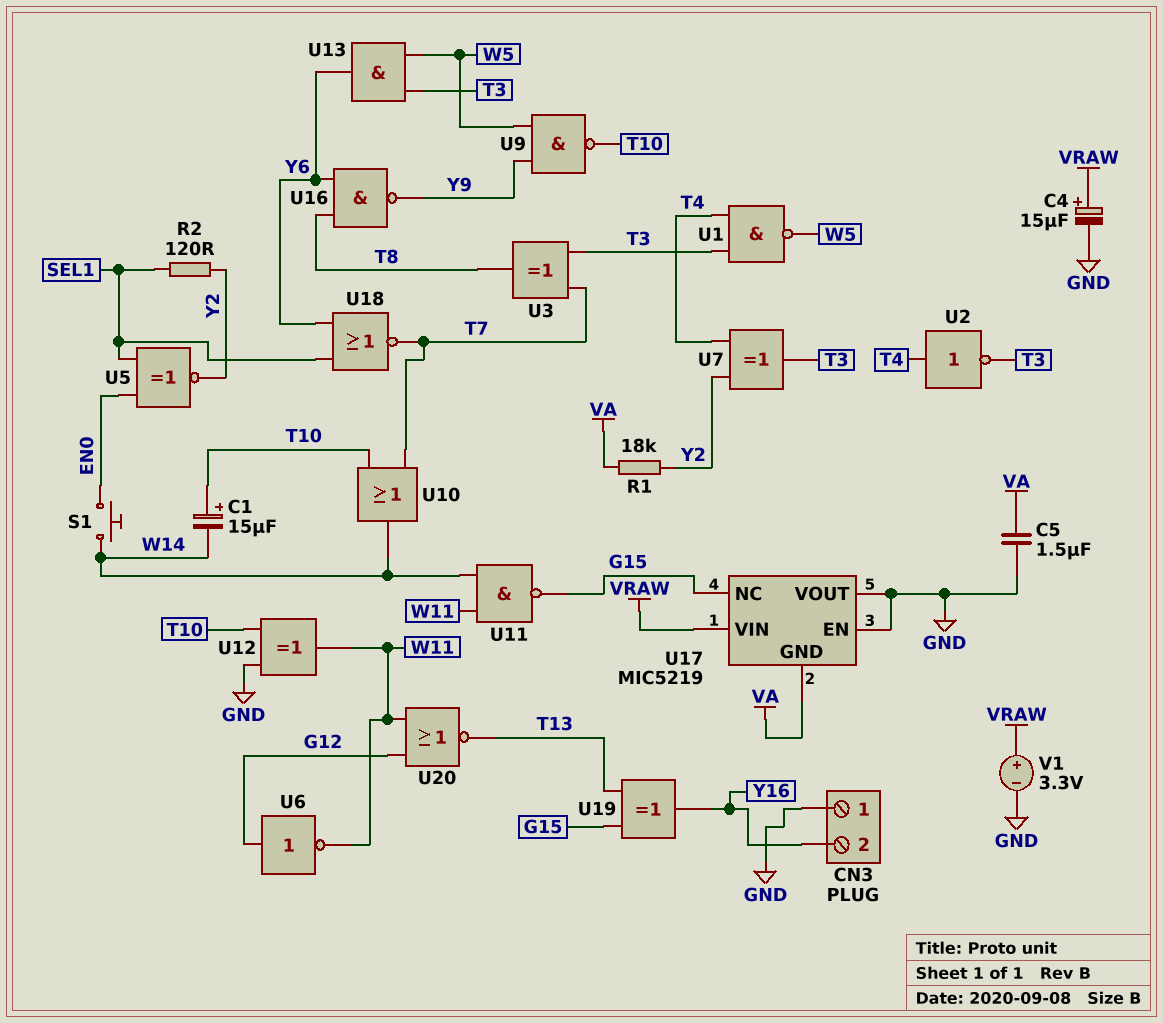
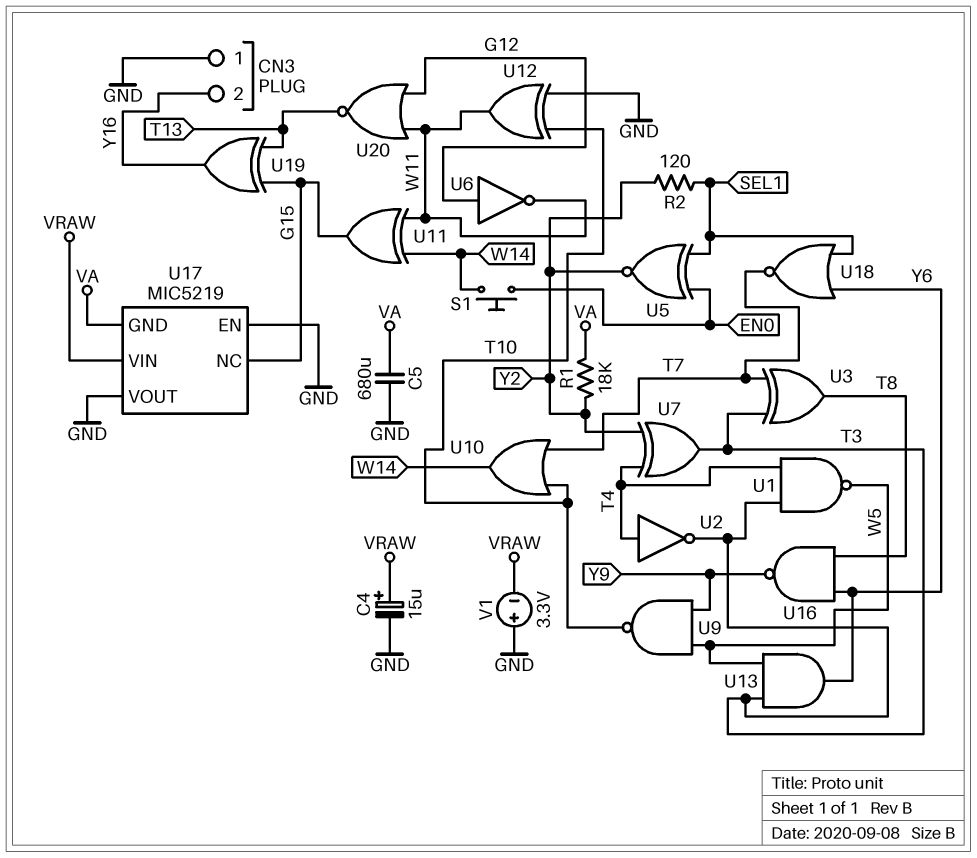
C1: 15uF (plus T10, minus W14) -> none
C5: 1.5uF (GND, VA) -> 680uF (GND, VA)
U11: NAND (in W11, in W14, out G15) -> XOR (in W11, in W14, out G15)
V1: 3.3V (plus VRAW, minus GND) -> 3.3V (plus GND, minus VRAW)

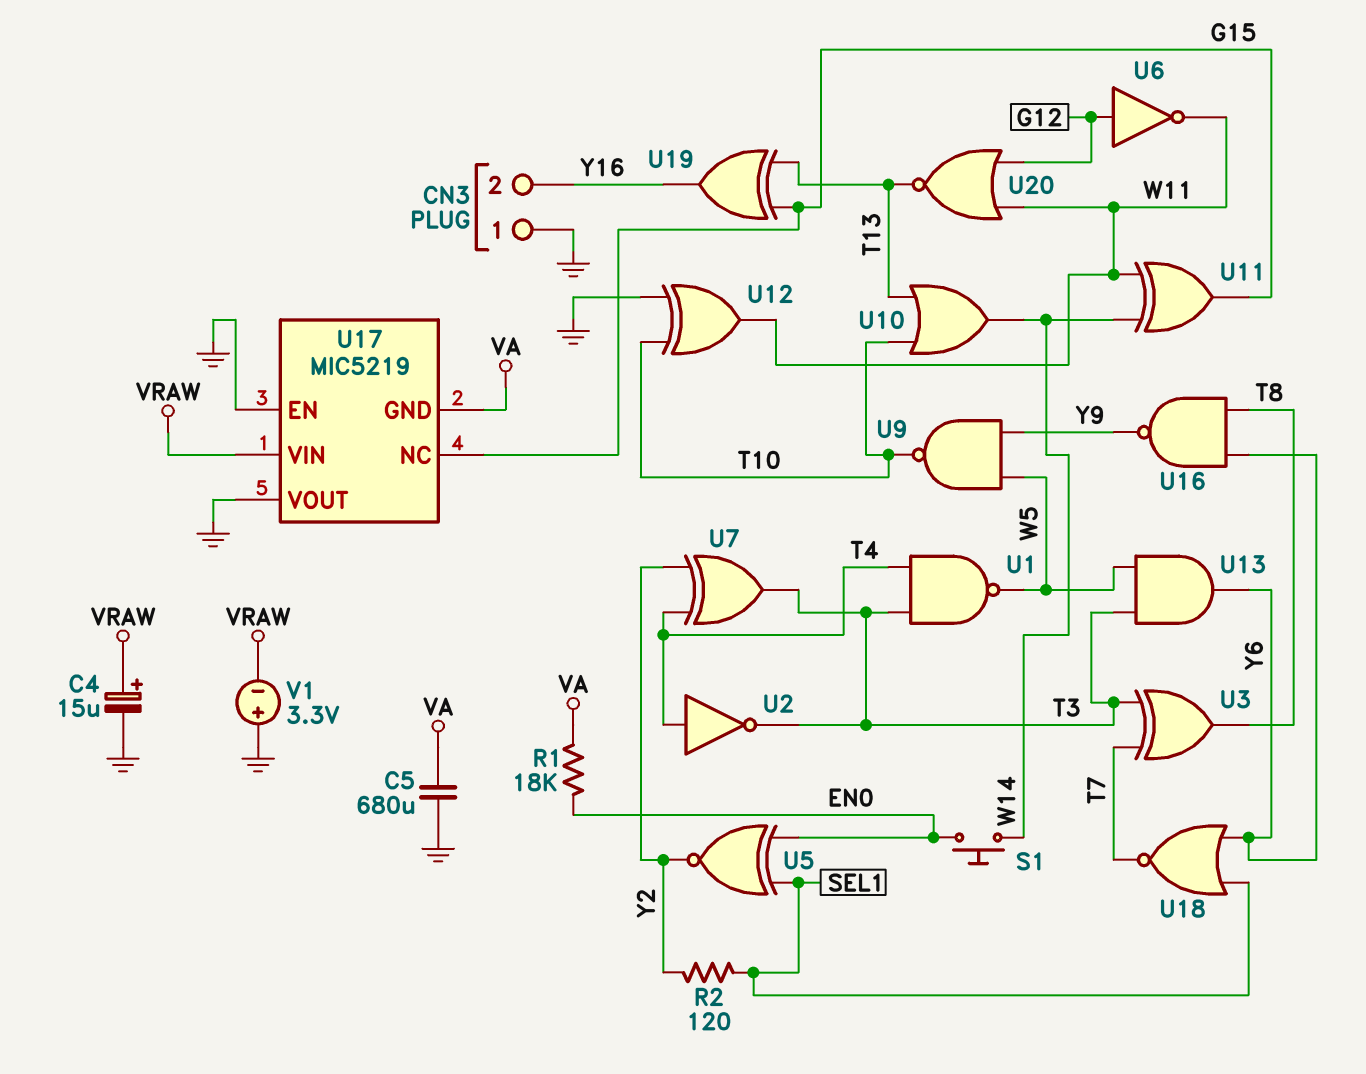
R1: 18k (VA, Y2) -> 18k (EN0, VA)
U10: OR (in T7, in T10, out W14) -> OR (in T10, in T13, out W14)

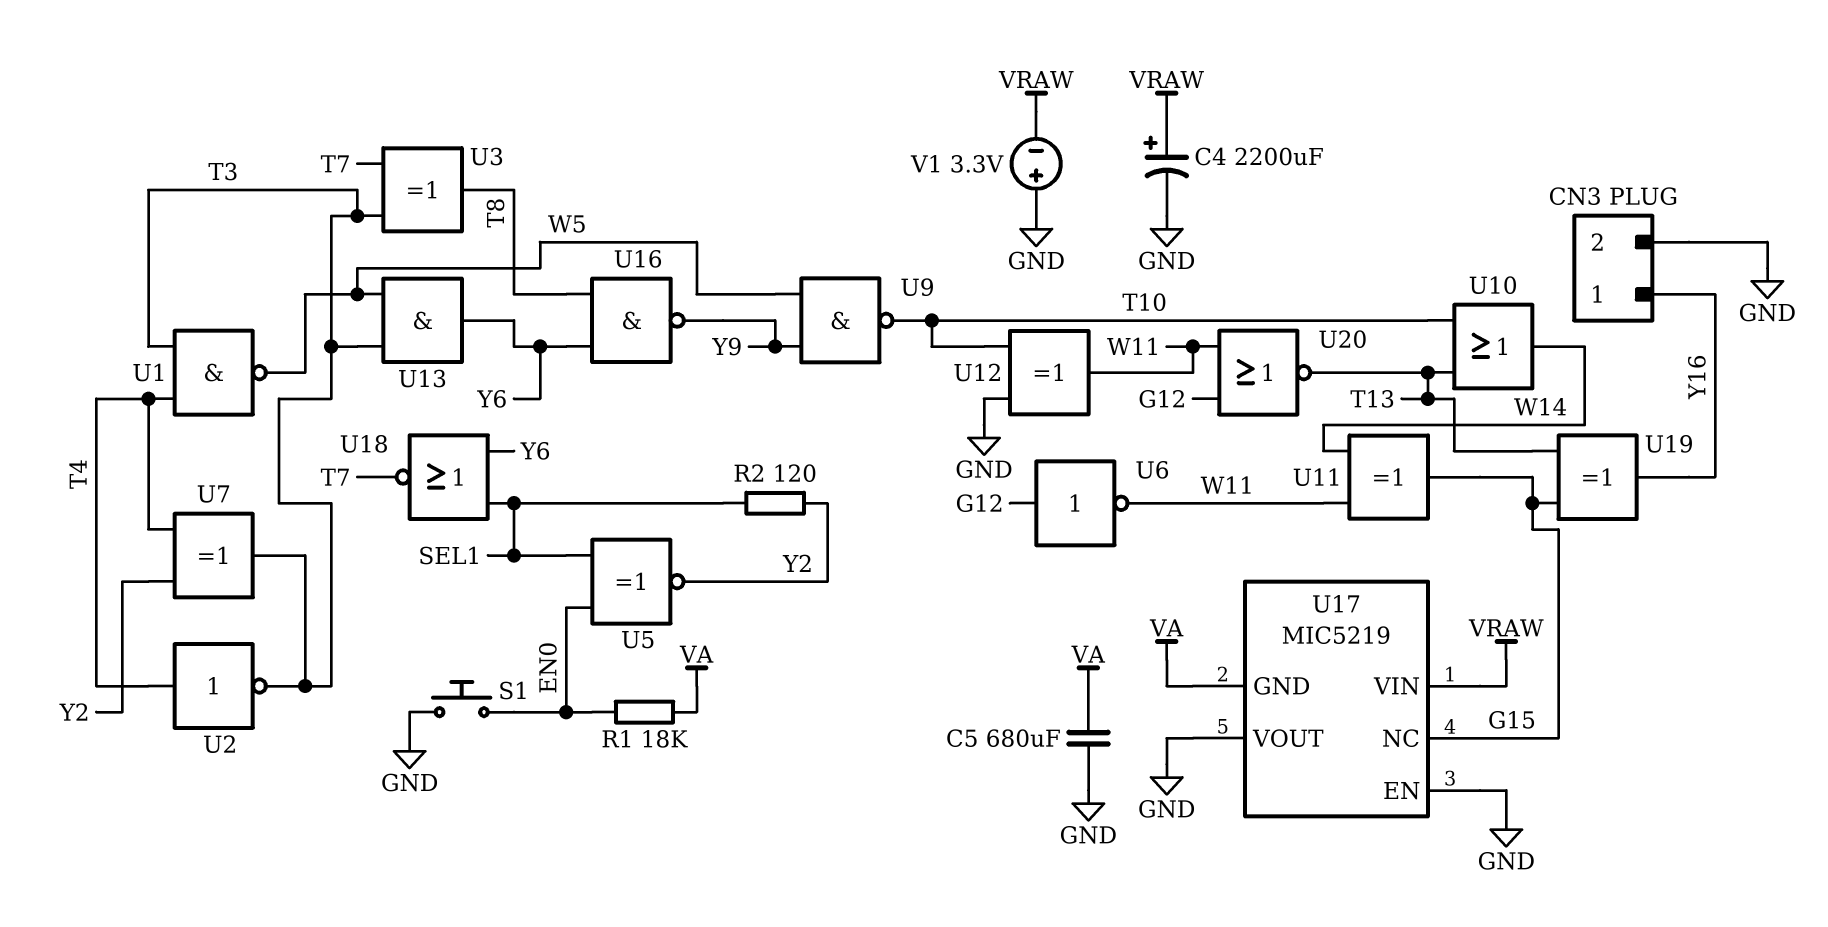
C4: 15uF (plus VRAW, minus GND) -> 2200uF (plus VRAW, minus GND)
CN3 pin 1: GND -> Y16
CN3 pin 2: Y16 -> GND
S1: button (EN0, W14) -> button (EN0, GND)

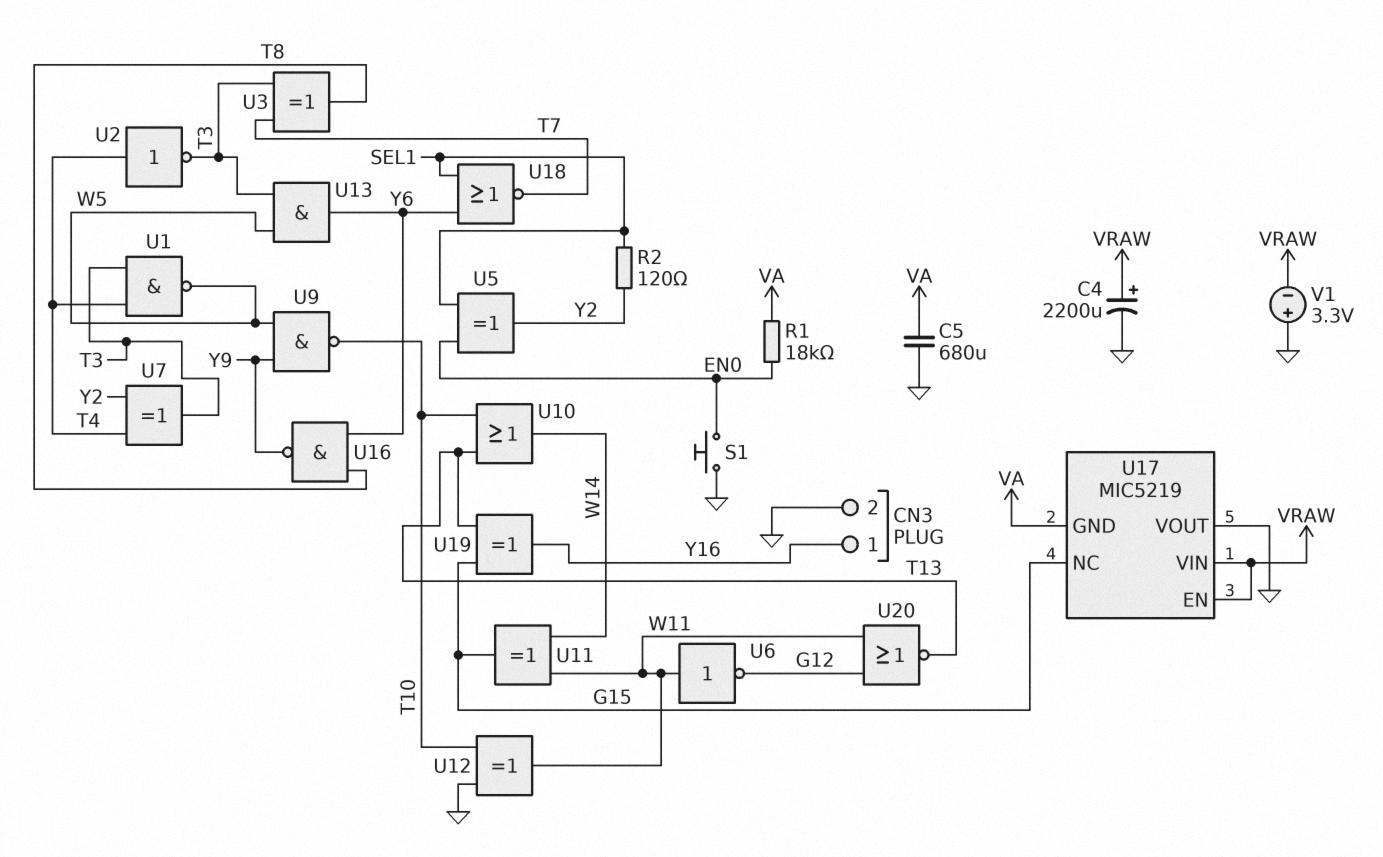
U5: XNOR (in EN0, in SEL1, out Y2) -> XOR (in EN0, in SEL1, out Y2)
U6: NOT (in G12, out W11) -> NOT (in W11, out G12)
U17 pin EN: GND -> VRAW

